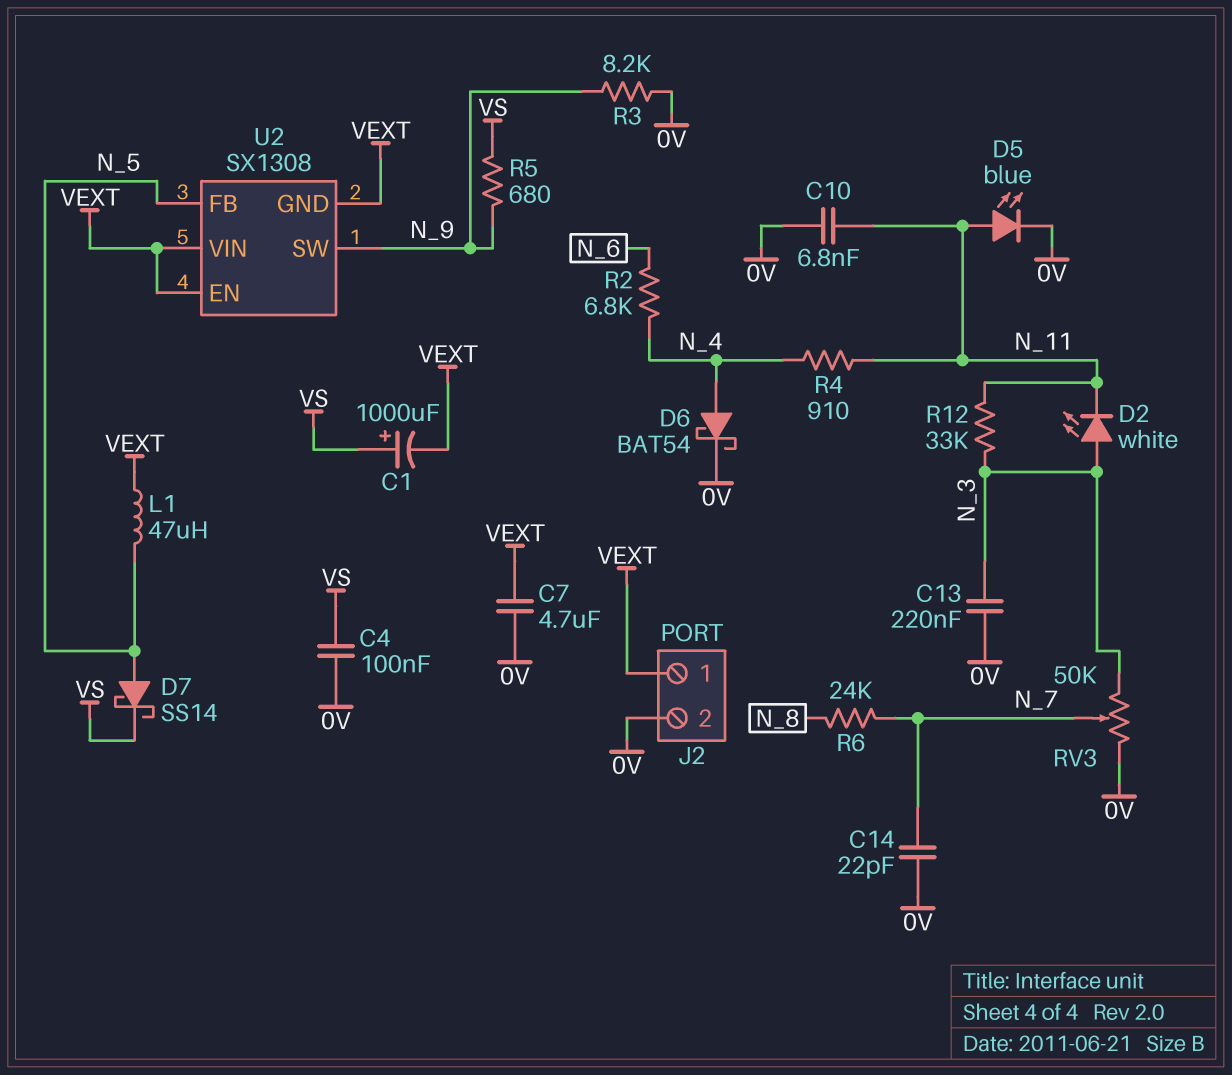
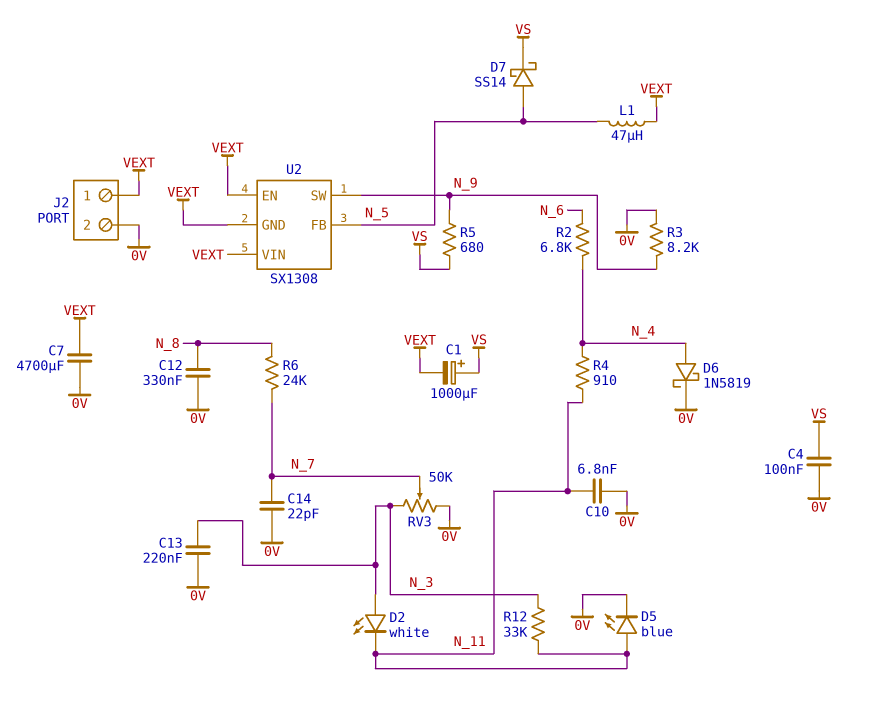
C7: 4.7uF (0V, VEXT) -> 4700uF (0V, VEXT)
C12: none -> 330nF (0V, N_8)
D6: schottky BAT54 (A N_4, K 0V) -> schottky 1N5819 (A N_4, K 0V)

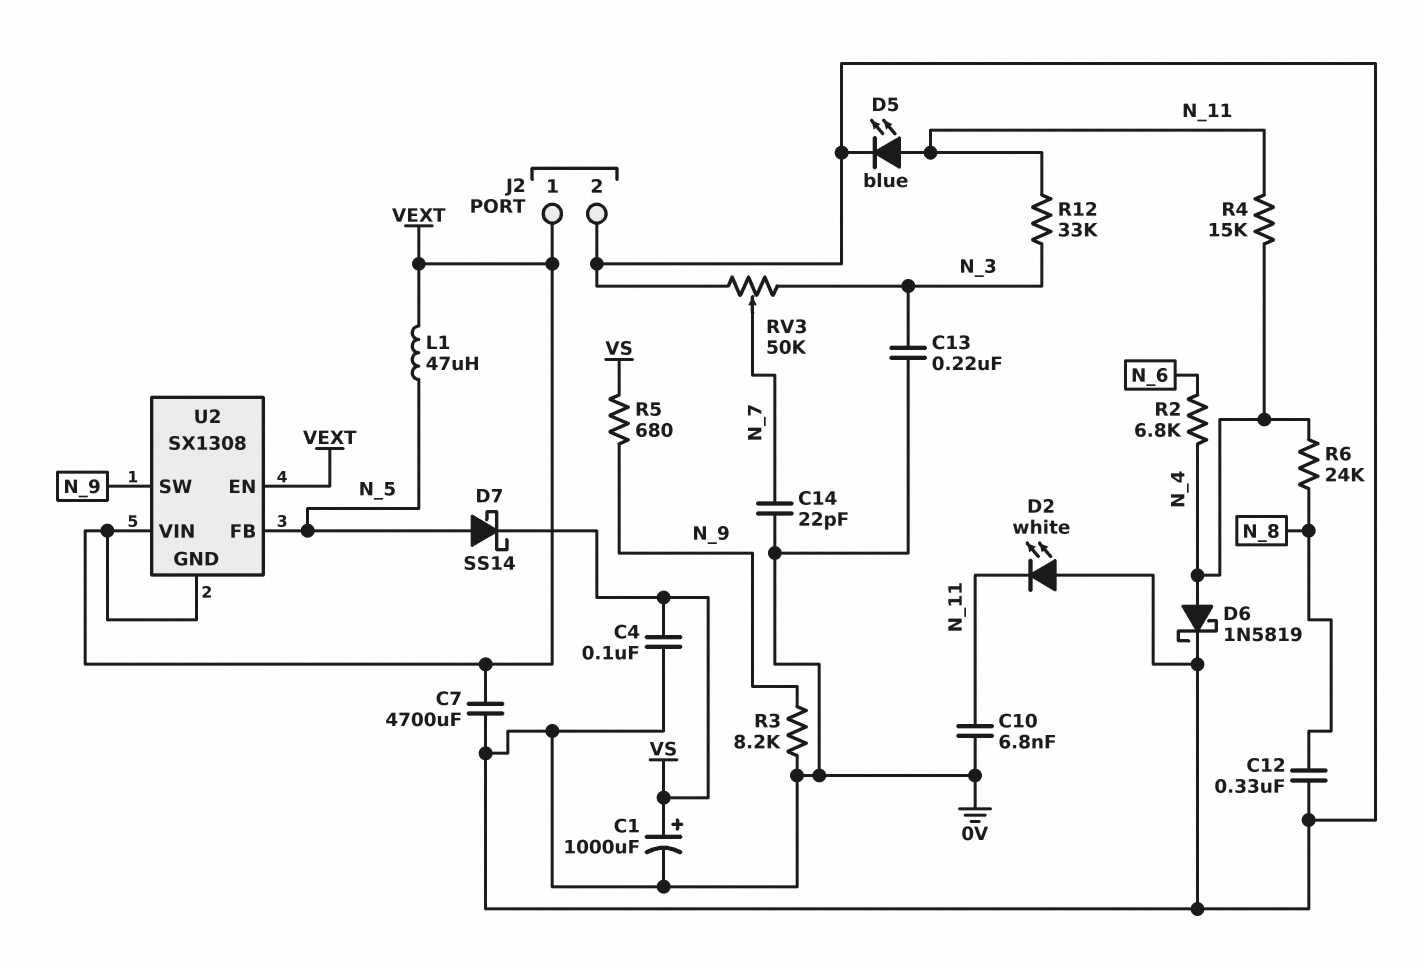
C1: 1000uF (plus VS, minus VEXT) -> 1000uF (plus VS, minus 0V)
D2: LED white (A N_3, K N_11) -> LED white (A 0V, K N_11)
R4: 910 (N_4, N_11) -> 15k (N_4, N_11)
R6: 24k (N_7, N_8) -> 24k (N_4, N_8)

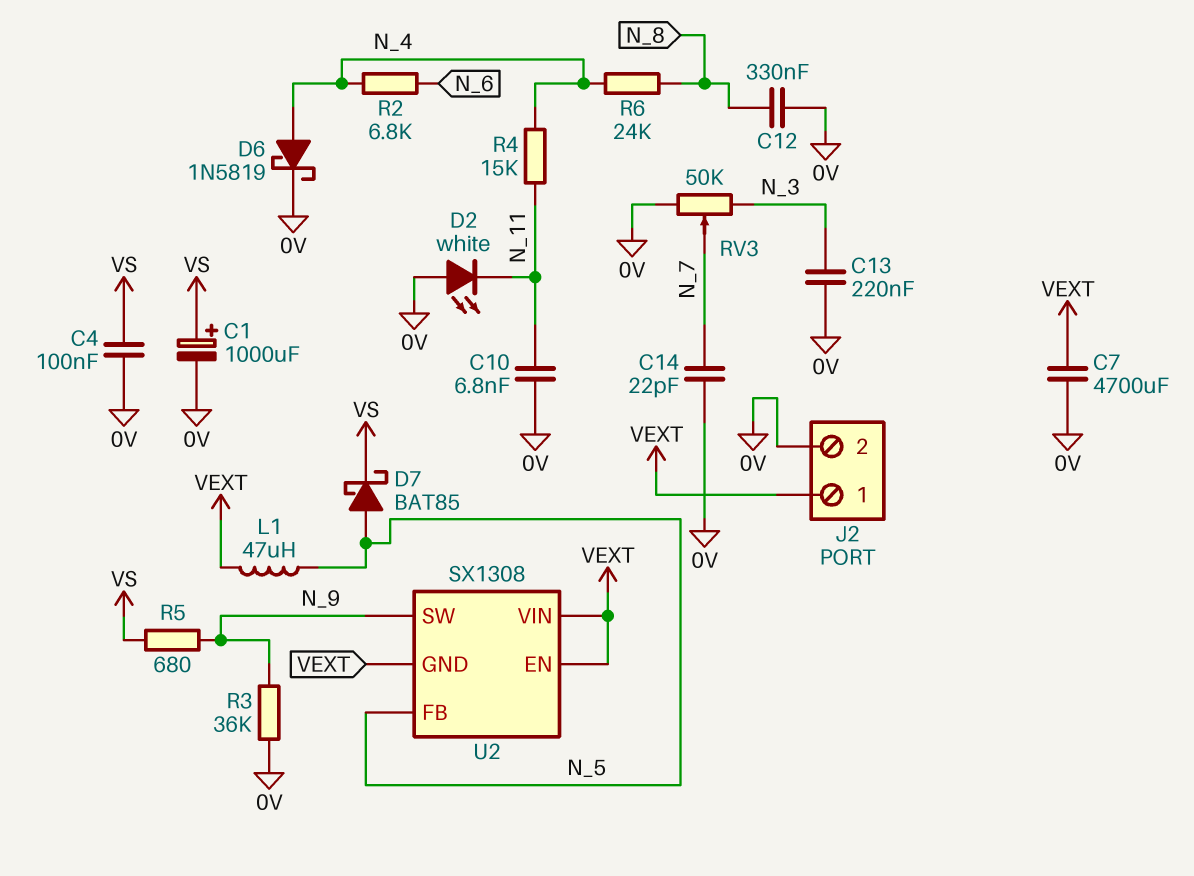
D5: LED blue (A N_11, K 0V) -> none
D7: schottky SS14 (A N_5, K VS) -> schottky BAT85 (A N_5, K VS)
R3: 8.2k (0V, N_9) -> 36k (0V, N_9)
R12: 33k (N_3, N_11) -> none

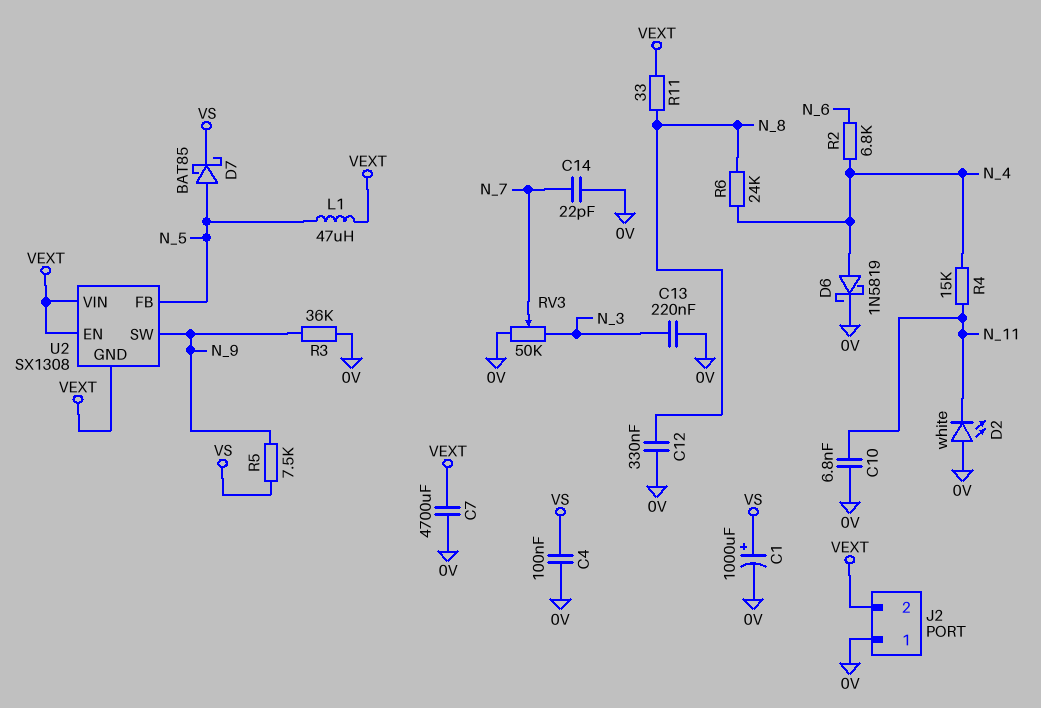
J2 pin 1: VEXT -> 0V
J2 pin 2: 0V -> VEXT
R5: 680 (N_9, VS) -> 7.5k (N_9, VS)
R11: none -> 33 (N_8, VEXT)

